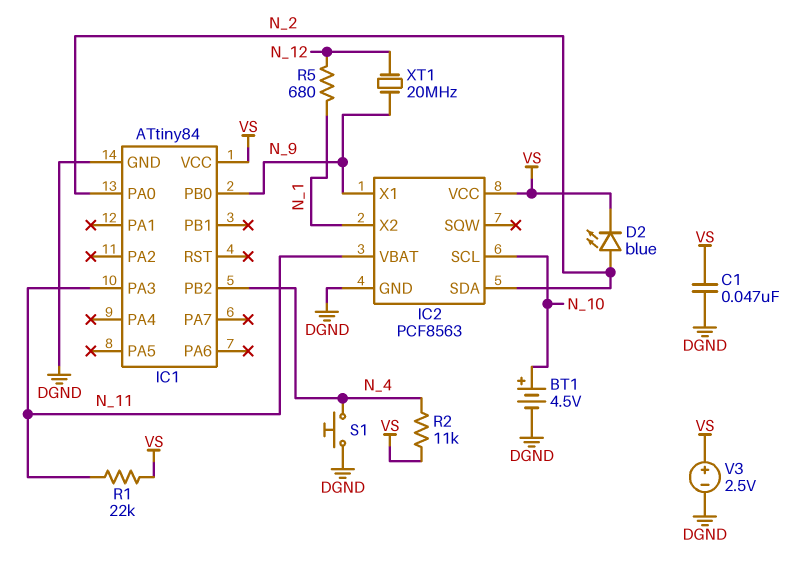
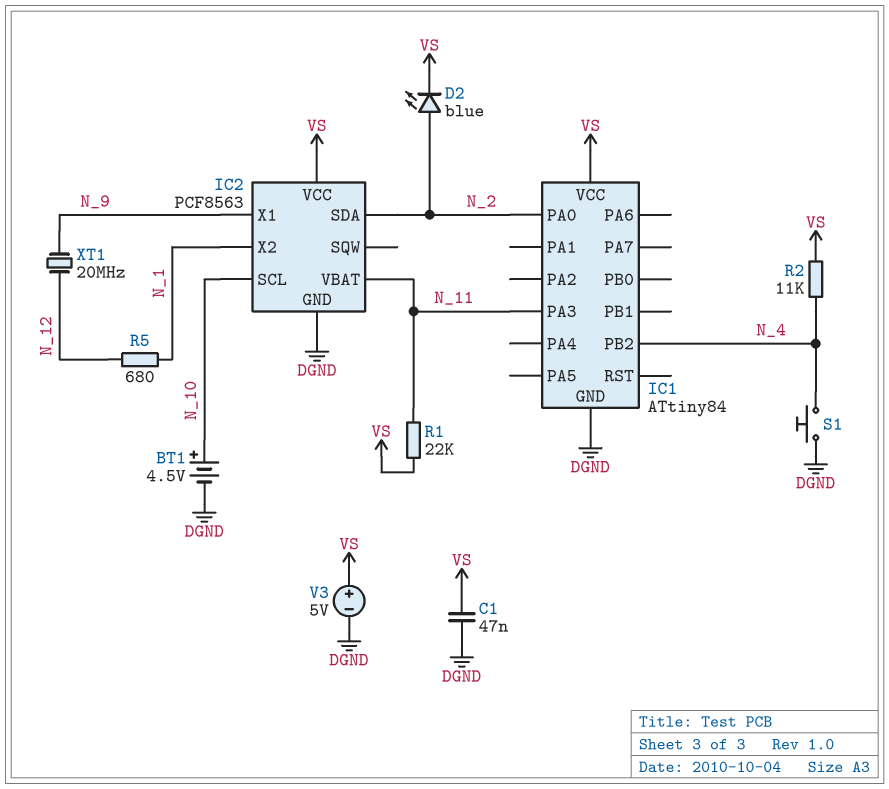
IC1 pin PB0: N_9 -> none
V3: 2.5V (plus VS, minus DGND) -> 5V (plus VS, minus DGND)

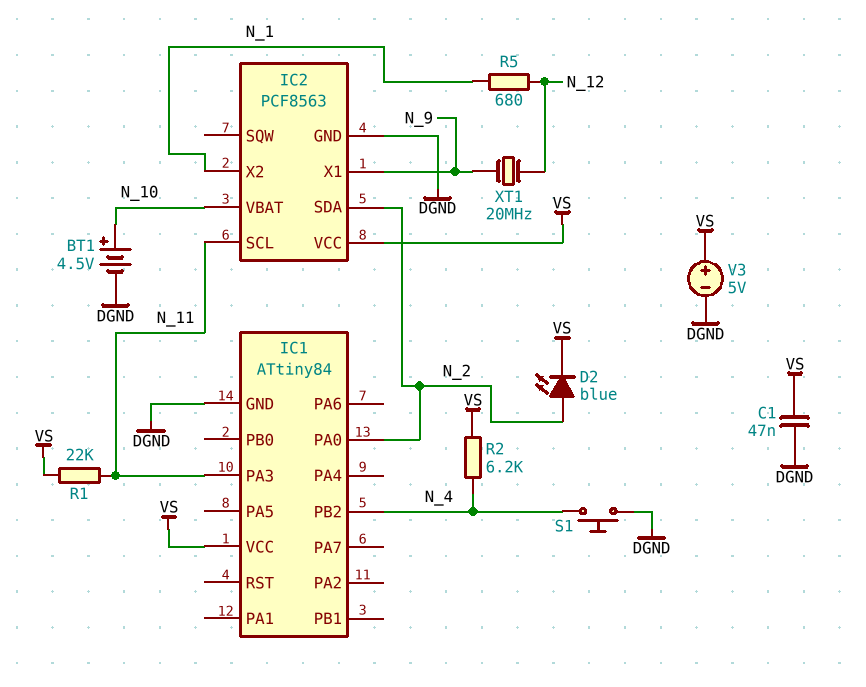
IC2 pin SCL: N_10 -> N_11
IC2 pin VBAT: N_11 -> N_10
R2: 11k (N_4, VS) -> 6.2k (N_4, VS)

